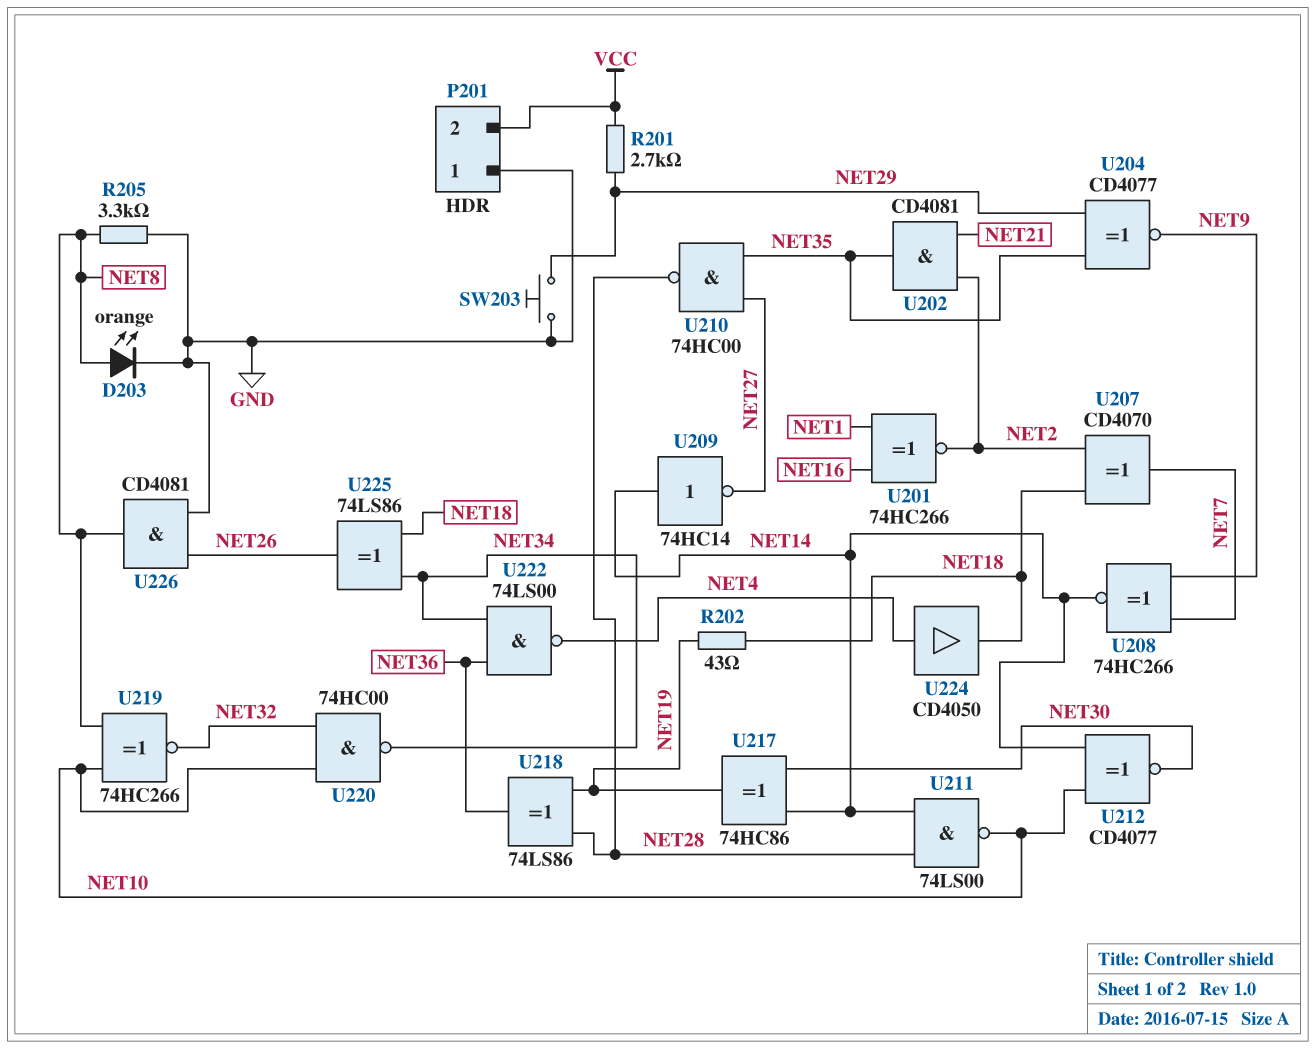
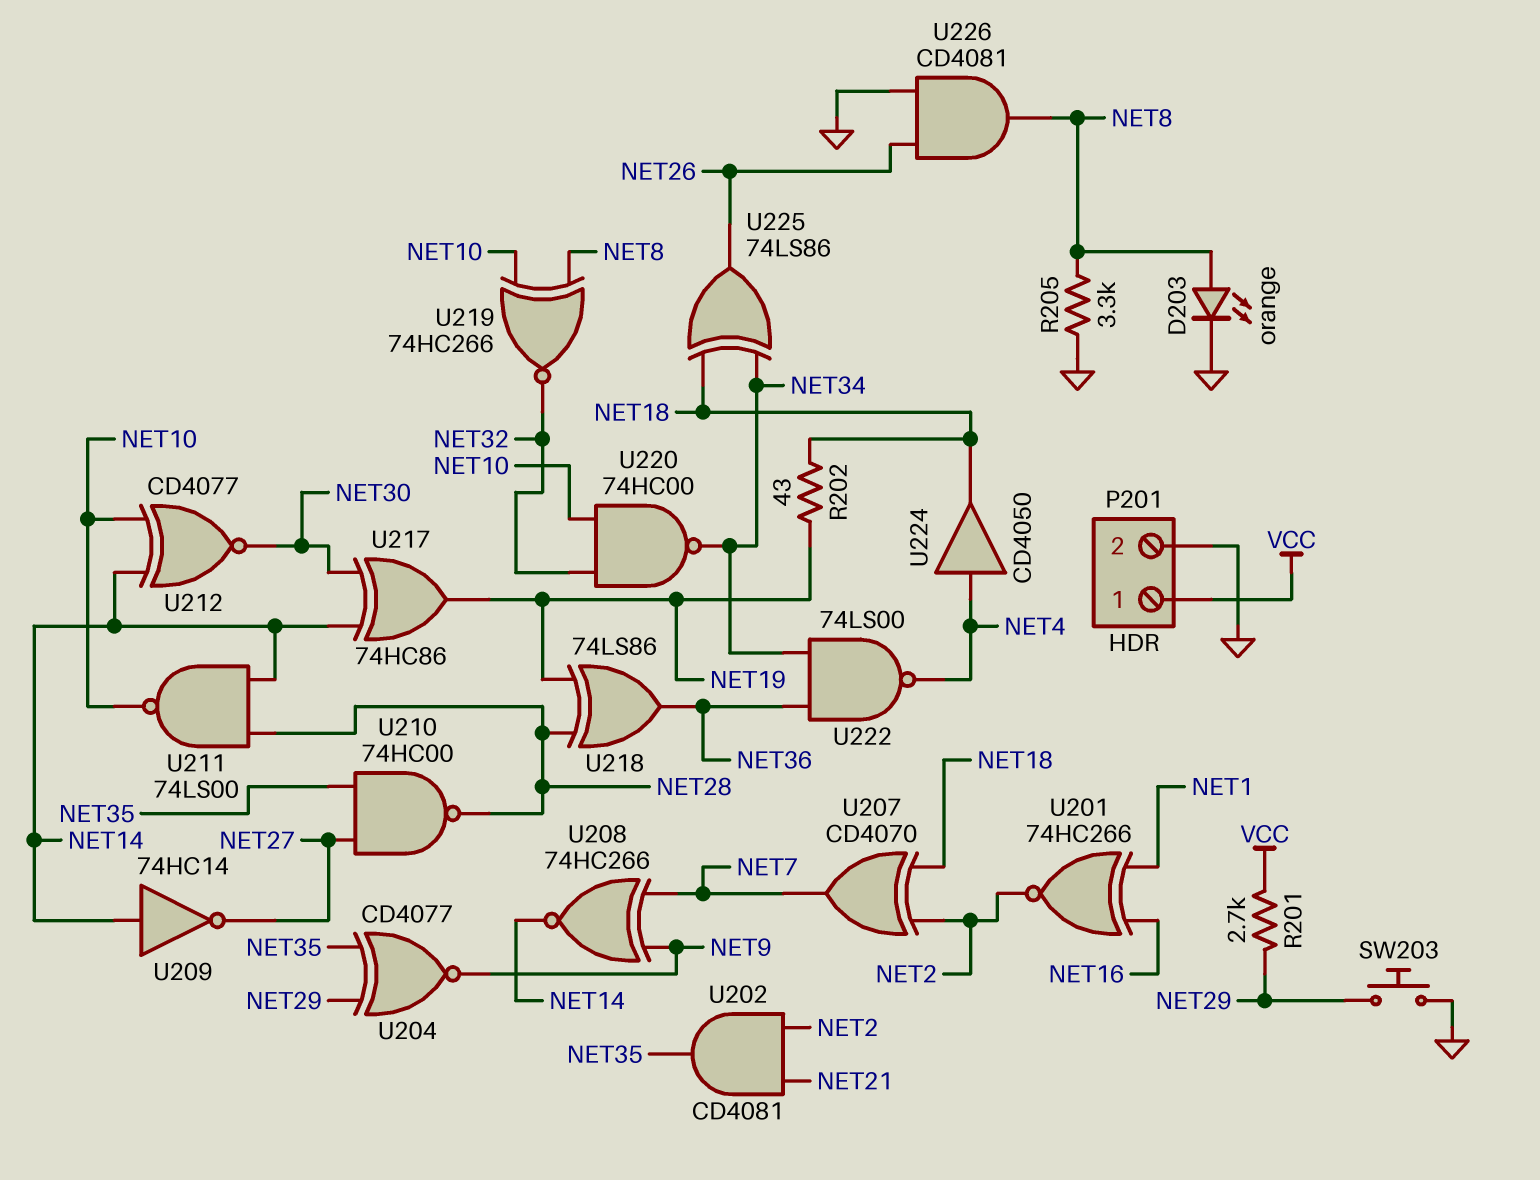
P201 pin 1: GND -> VCC
P201 pin 2: VCC -> GND

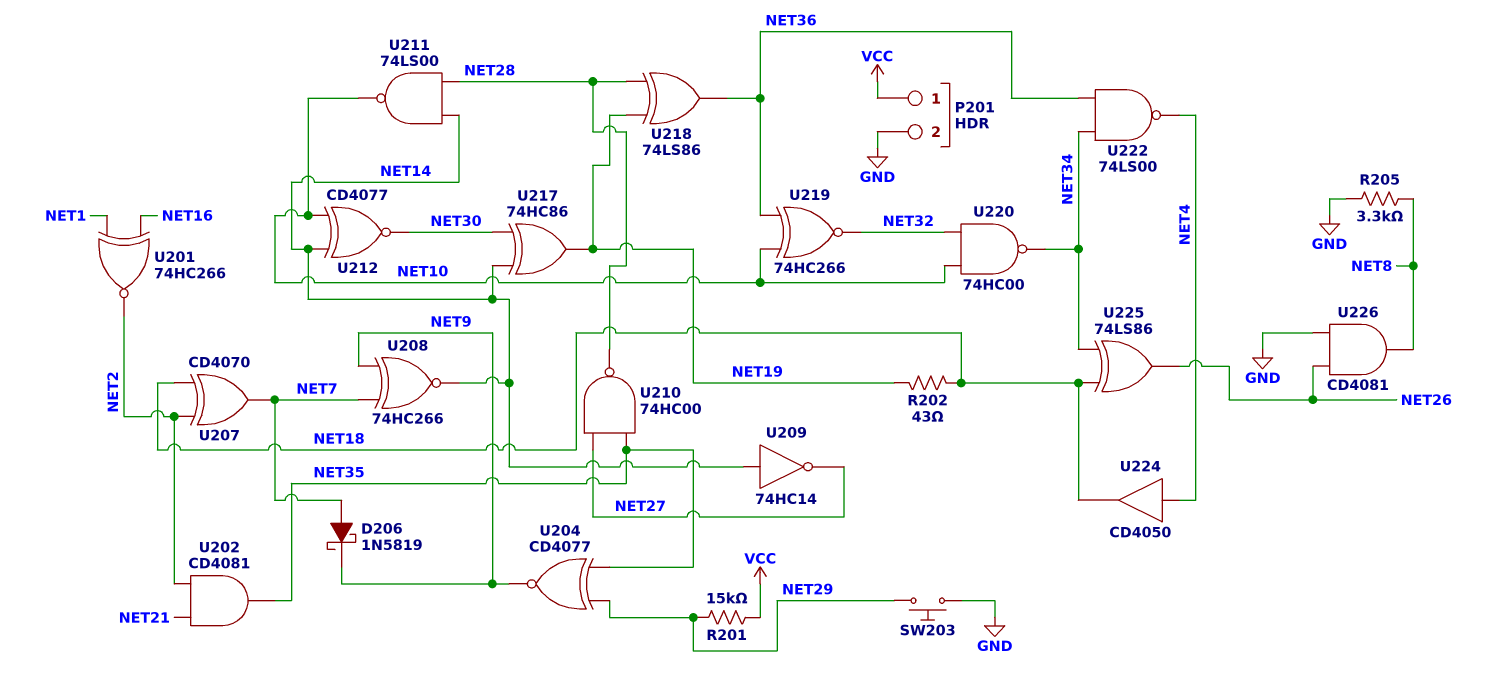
D203: LED orange (A NET8, K GND) -> none
D206: none -> schottky 1N5819 (A NET7, K NET9)
R201: 2.7k (NET29, VCC) -> 15k (NET29, VCC)
U219: XNOR 74HC266 (in NET8, in NET10, out NET32) -> XNOR 74HC266 (in NET10, in NET36, out NET32)

